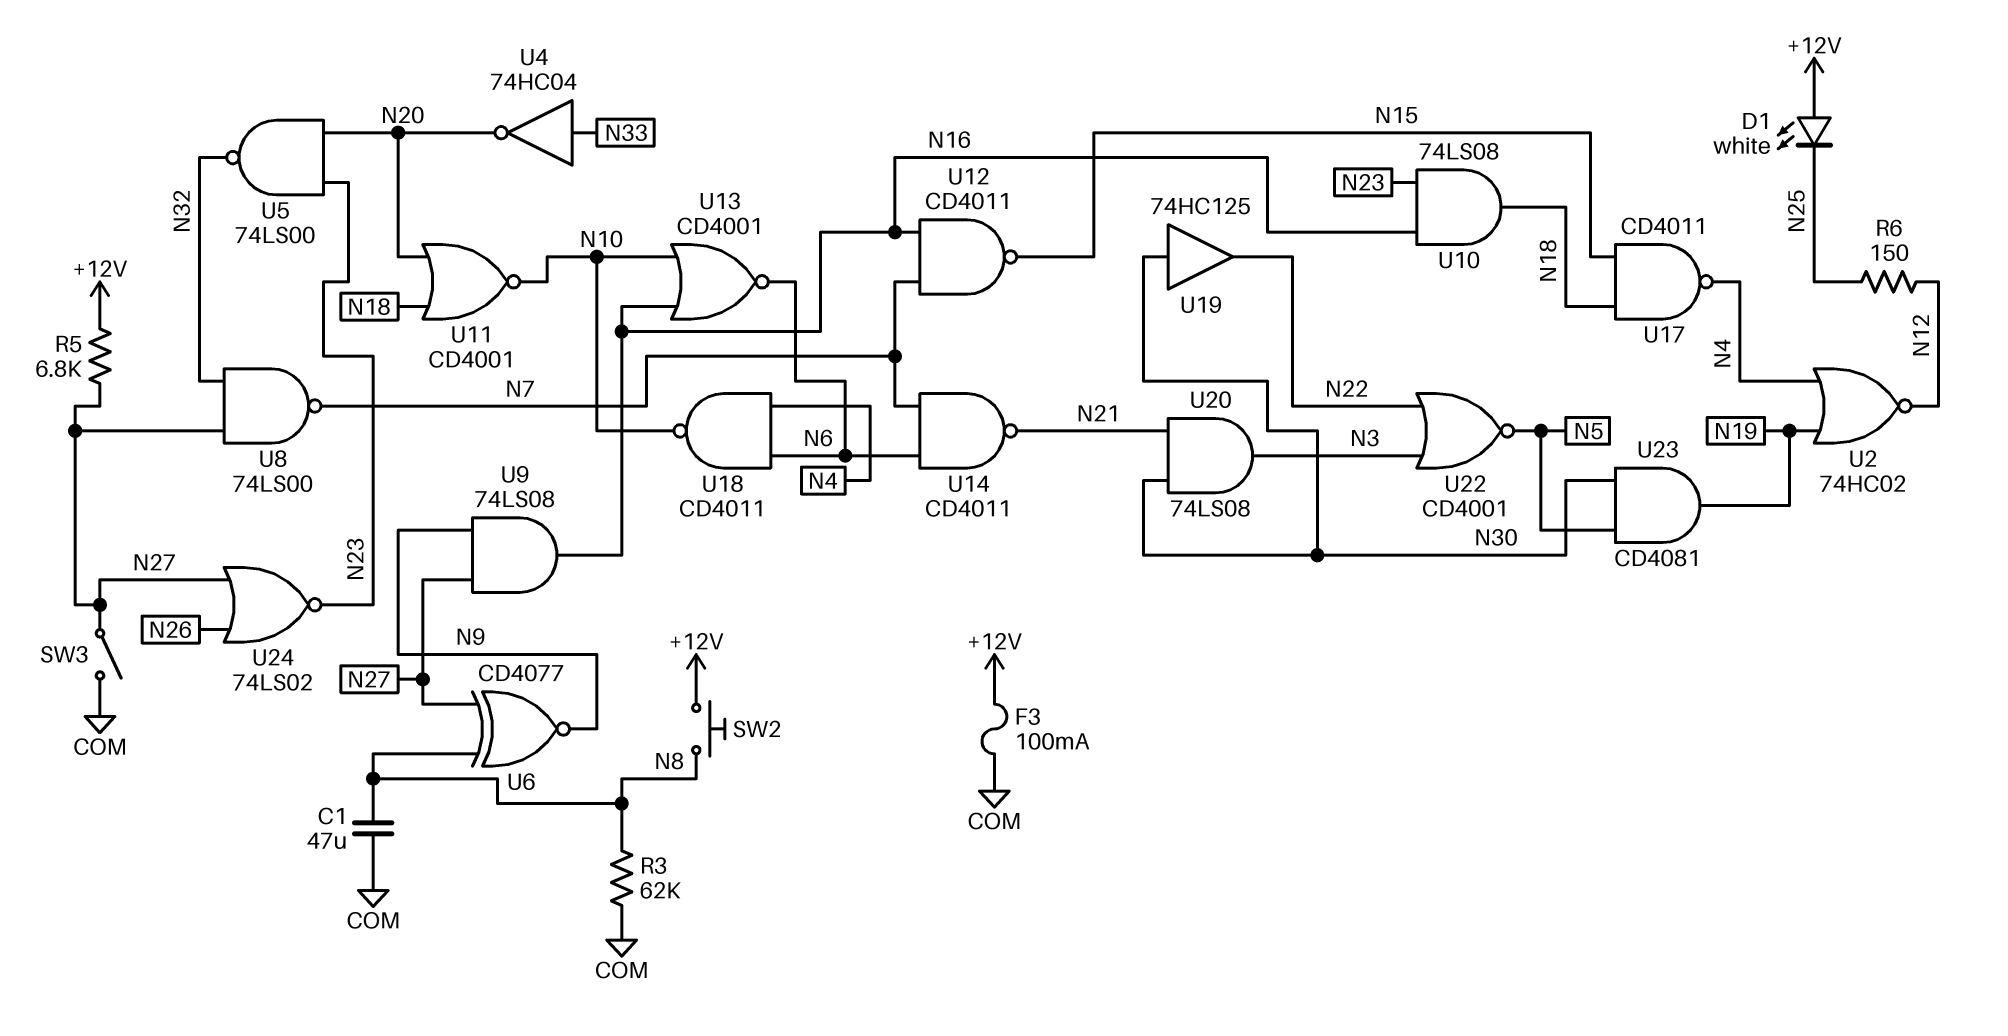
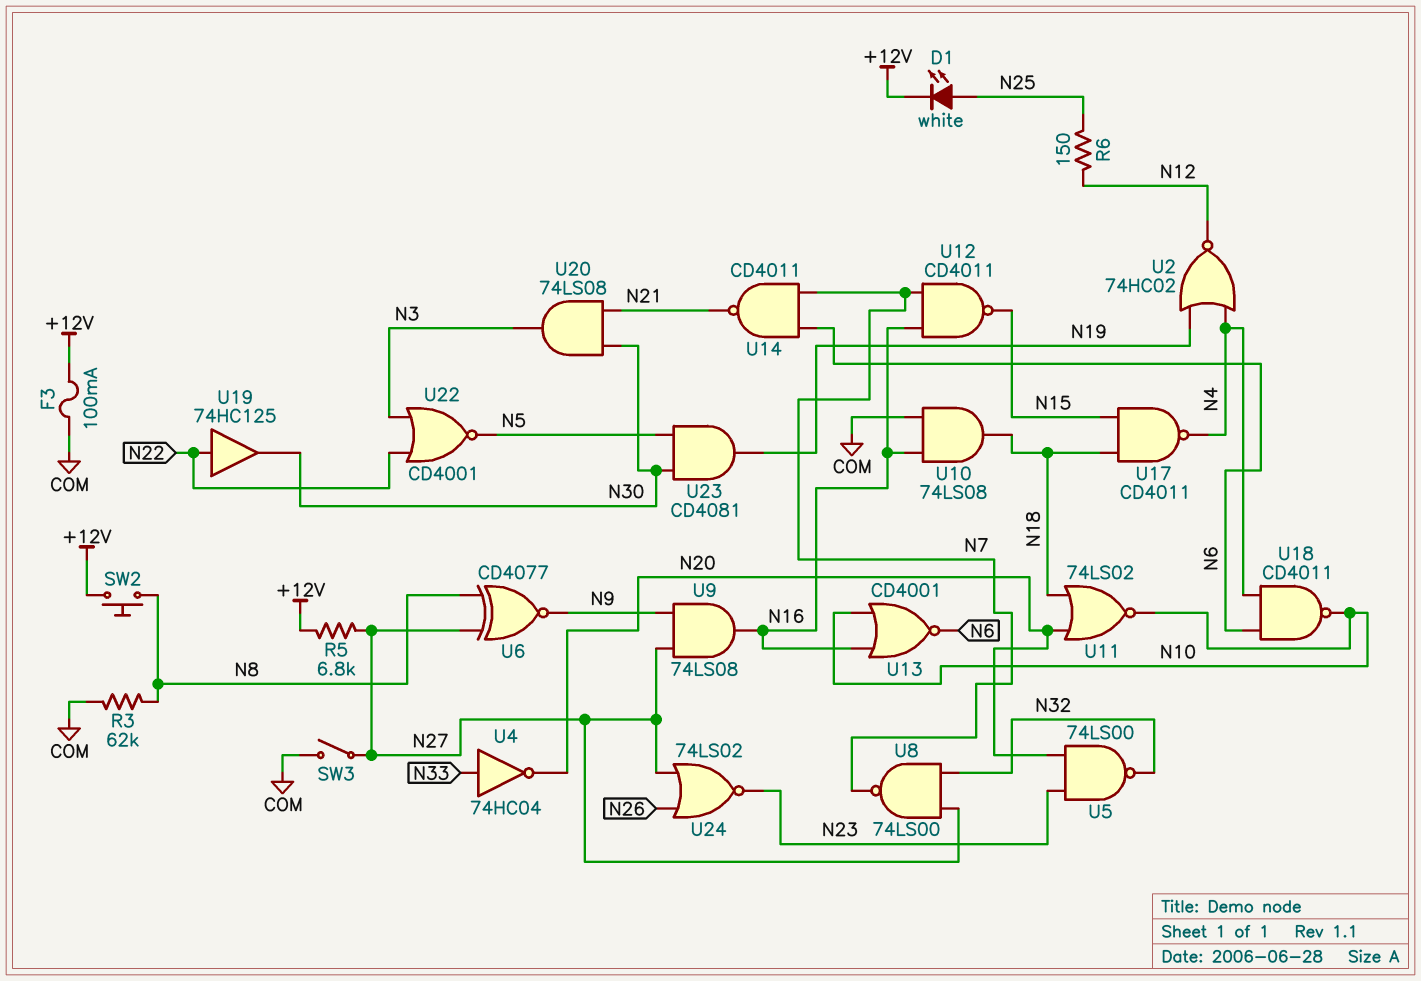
C1: 47uF (COM, N8) -> none
D1: LED white (A +12V, K N25) -> LED white (A N25, K +12V)
U10: AND 74LS08 (in N16, in N23, out N18) -> AND 74LS08 (in COM, in N16, out N18)
U11: NOR CD4001 (in N18, in N20, out N10) -> NOR 74LS02 (in N18, in N20, out N10)
U19: buffer 74HC125 (in N30, out N22) -> buffer 74HC125 (in N22, out N30)

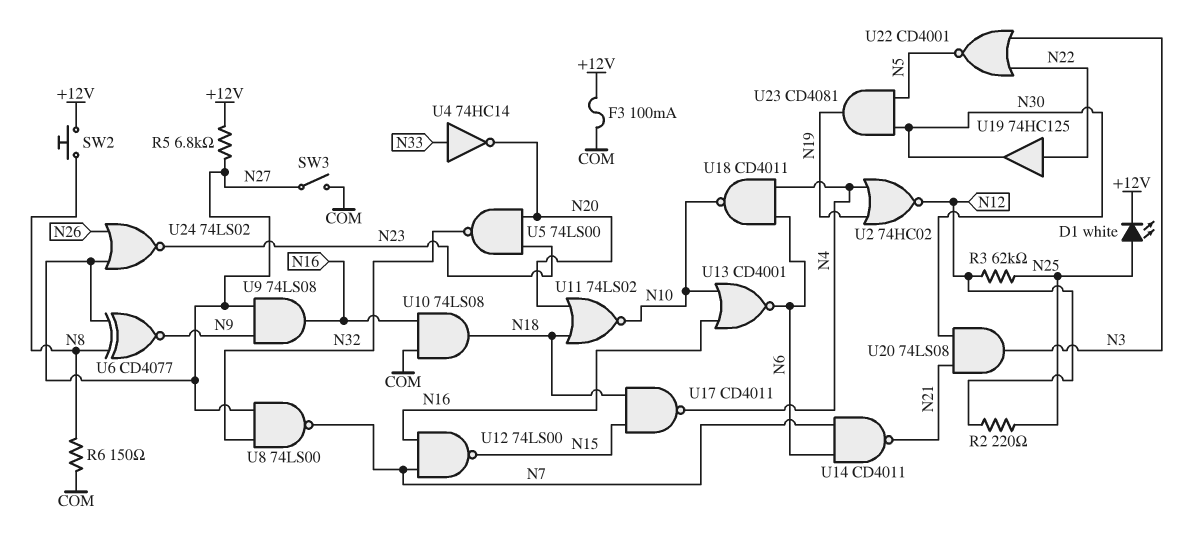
R2: none -> 220 (N12, N25)
R3: 62k (COM, N8) -> 62k (N12, N25)
R6: 150 (N12, N25) -> 150 (COM, N8)
U4: NOT 74HC04 (in N33, out N20) -> NOT 74HC14 (in N33, out N20)
U12: NAND CD4011 (in N7, in N16, out N15) -> NAND 74LS00 (in N7, in N16, out N15)

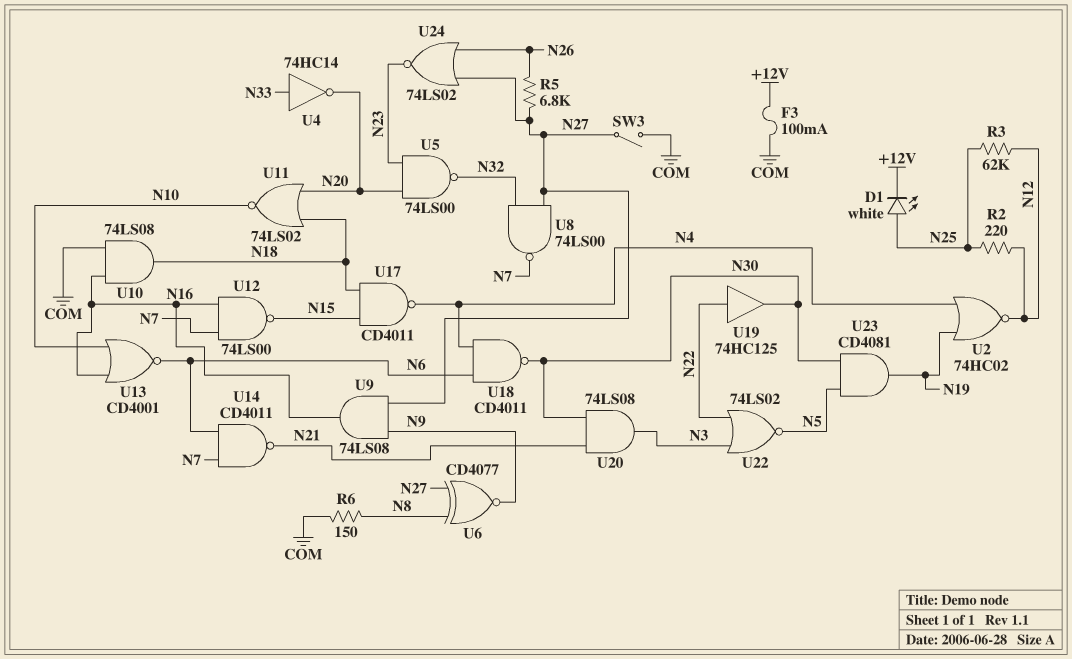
R5: 6.8k (+12V, N27) -> 6.8k (N26, N27)
SW2: button (+12V, N8) -> none
U18: NAND CD4011 (in N4, in N6, out N10) -> NAND CD4011 (in N4, in N6, out N30)
U22: NOR CD4001 (in N3, in N22, out N5) -> NOR 74LS02 (in N3, in N22, out N5)

